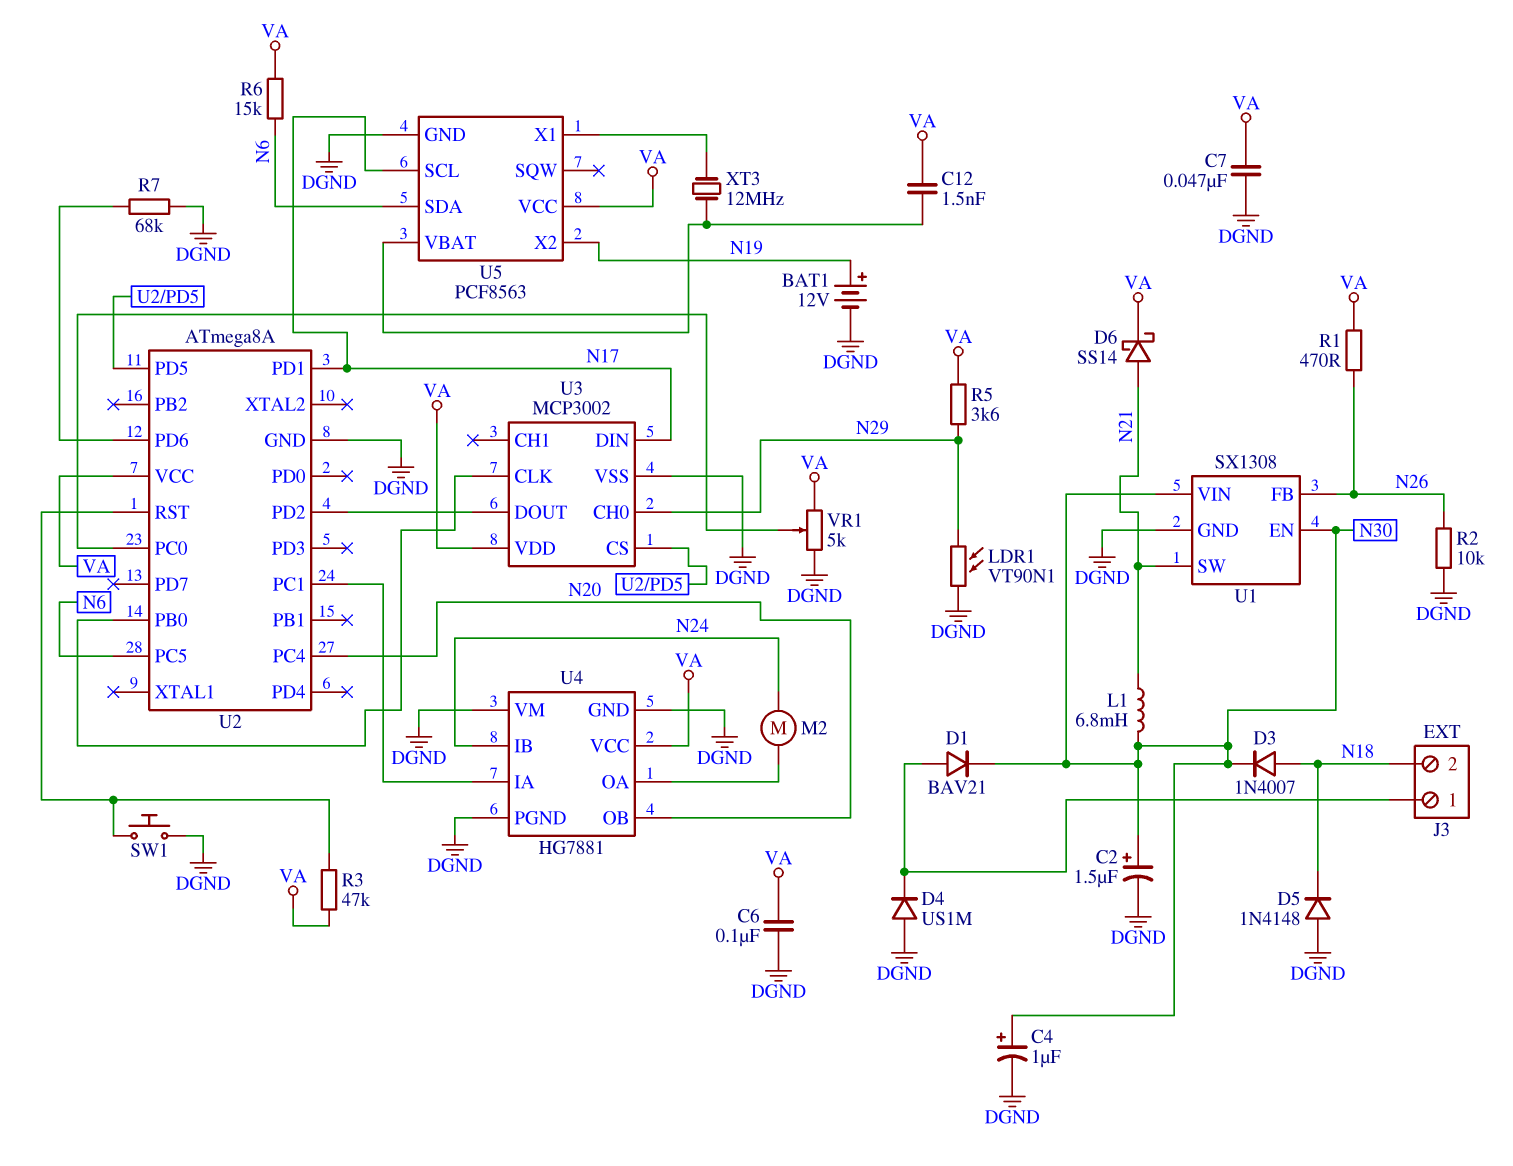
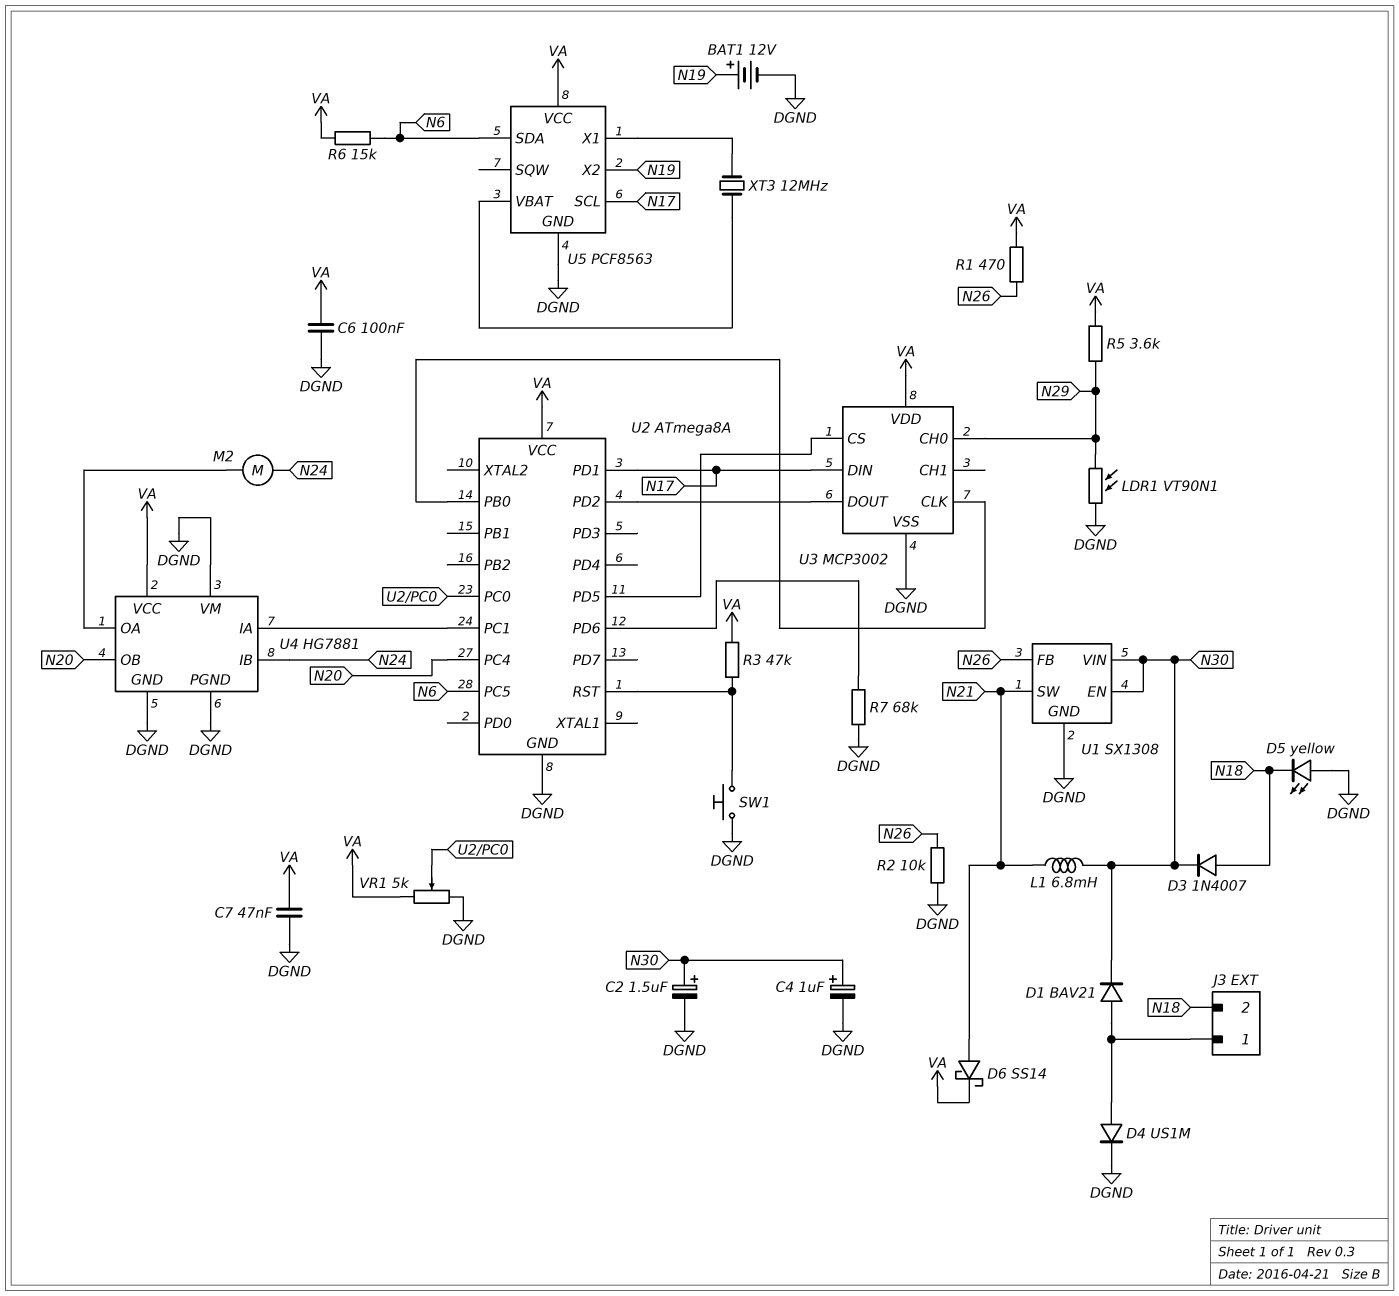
C12: 1.5nF (U5/VBAT, VA) -> none
D4: diode US1M (A DGND, K J3/1) -> diode US1M (A J3/1, K DGND)
D5: diode 1N4148 (A DGND, K N18) -> LED yellow (A DGND, K N18)

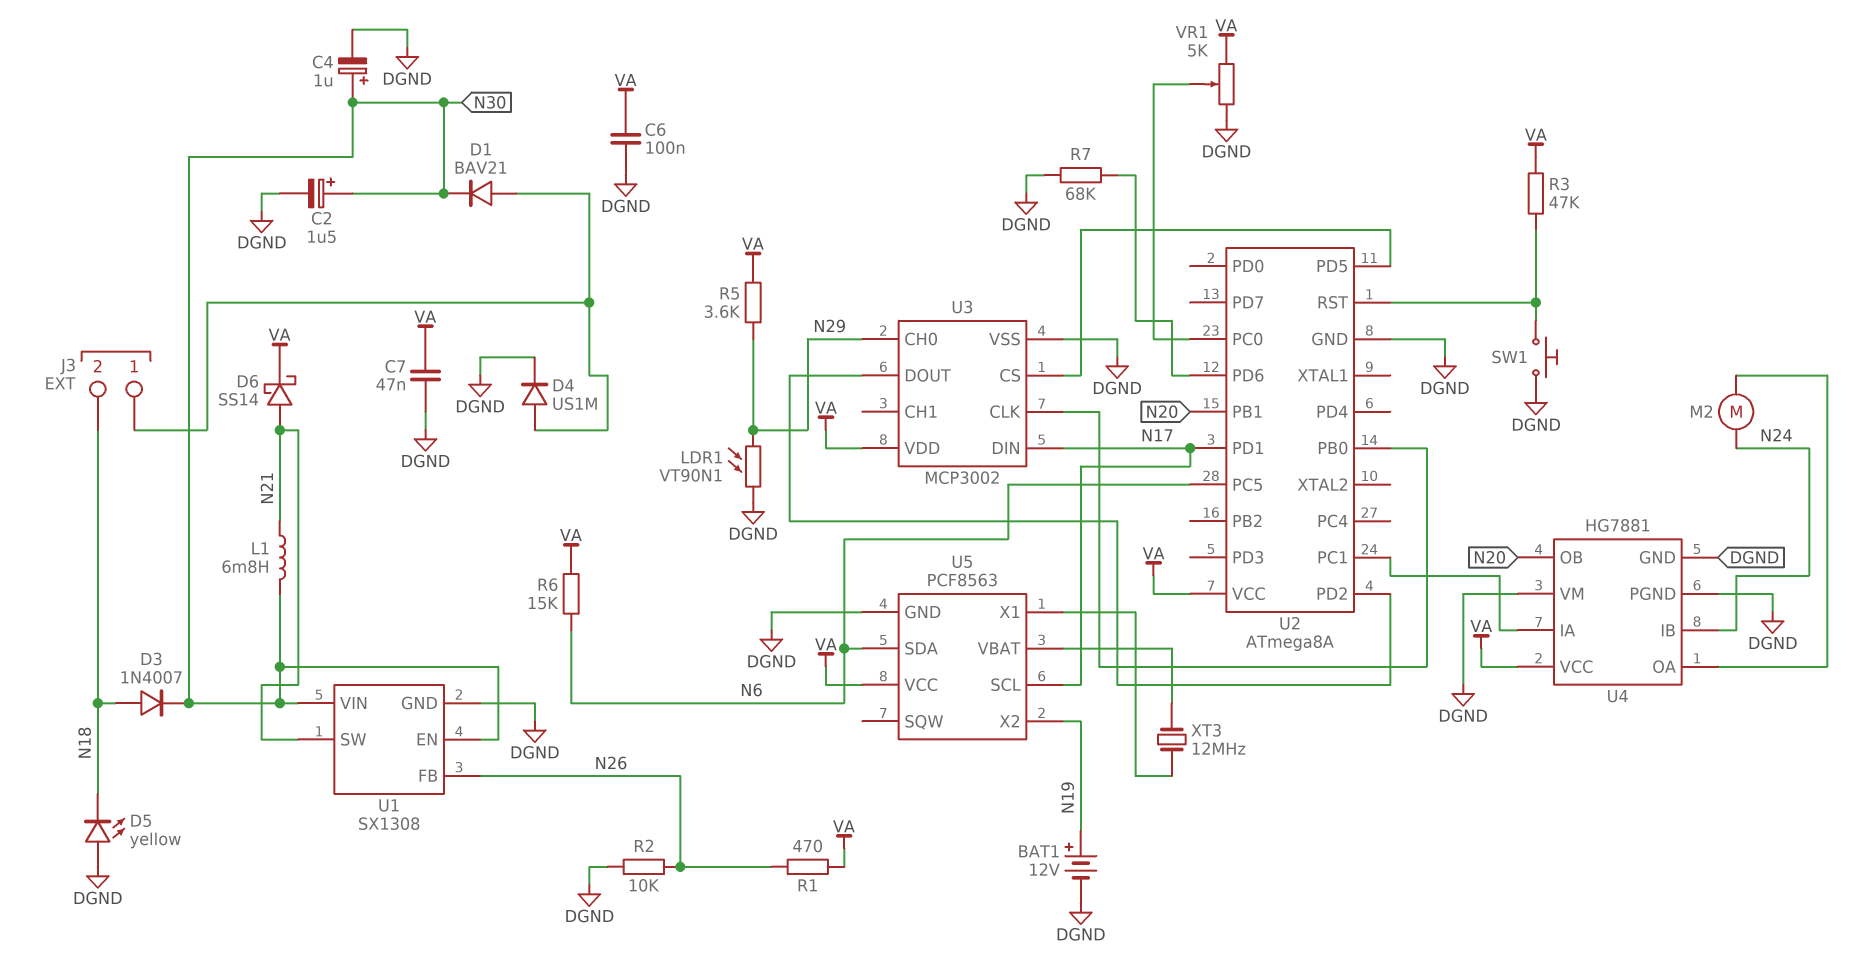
U2 pin PB1: none -> N20
U2 pin PC4: N20 -> none

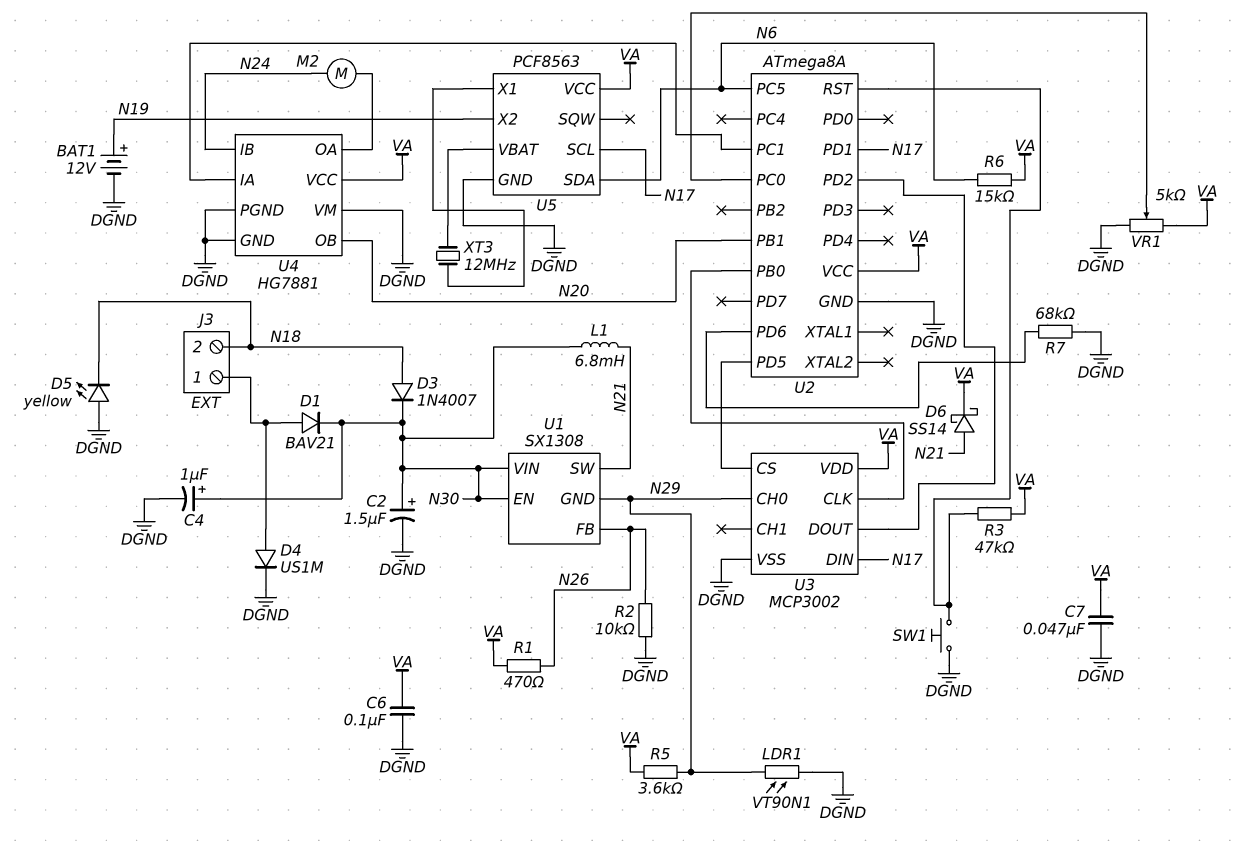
U1 pin GND: DGND -> N29

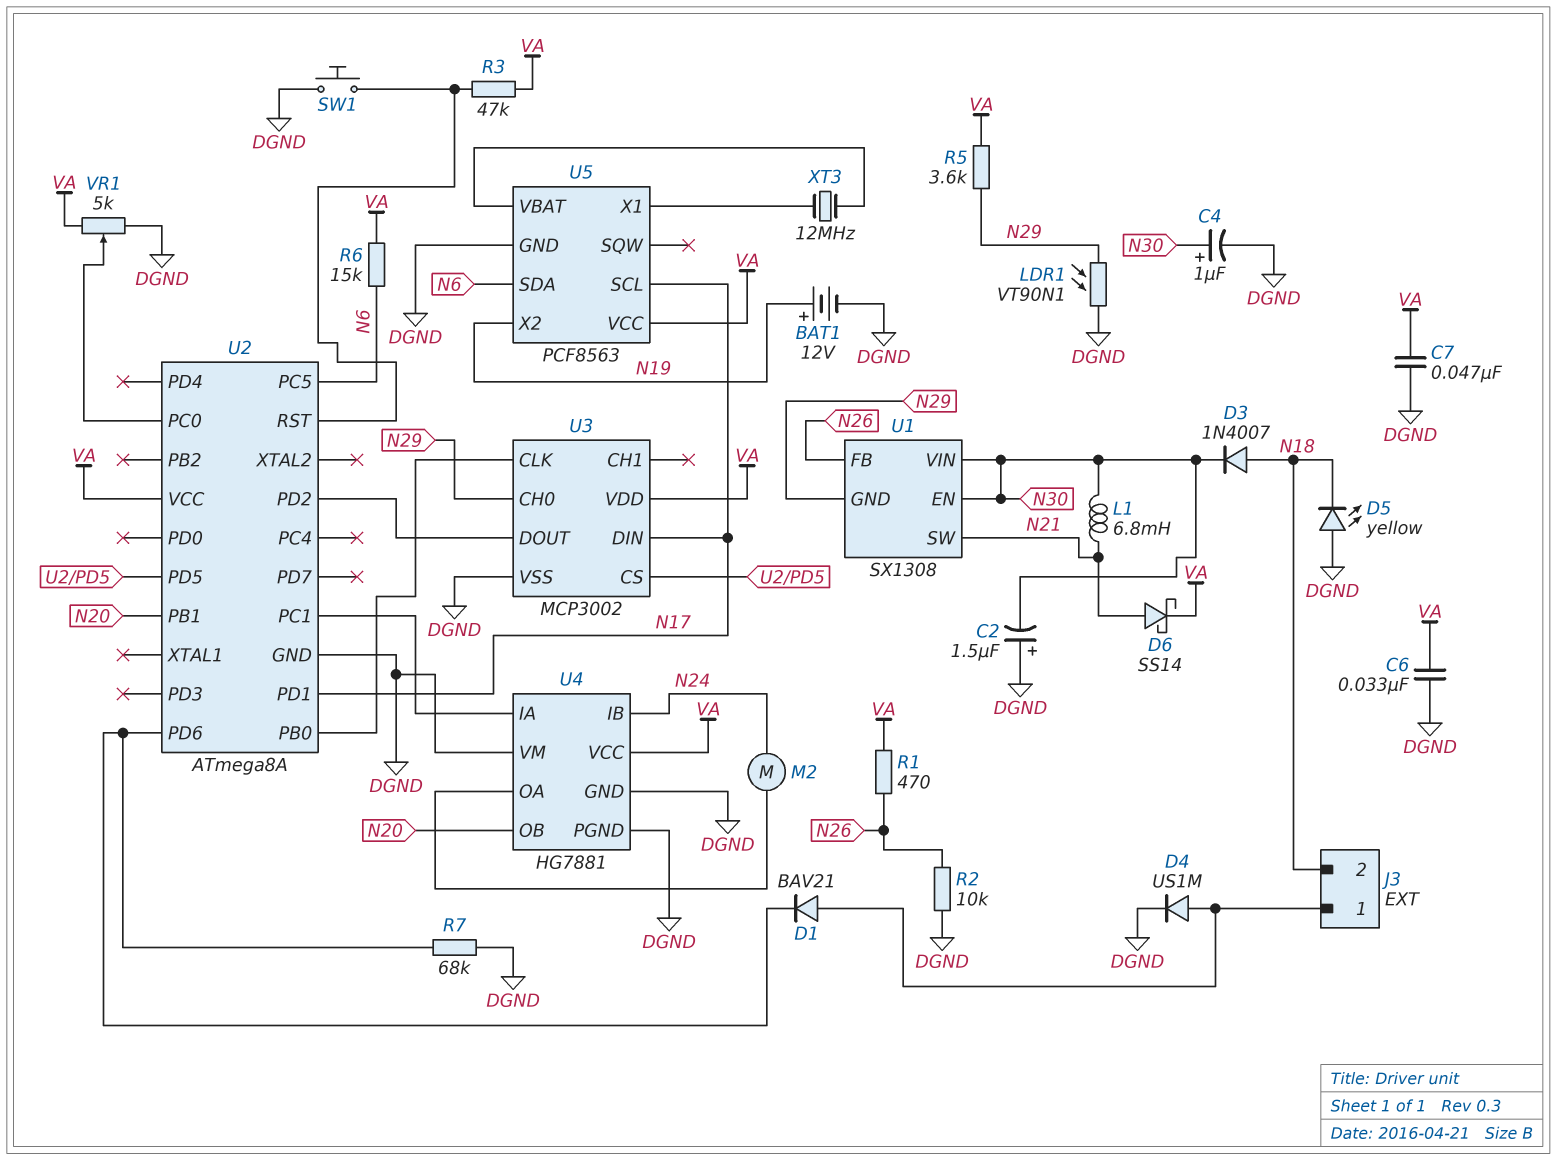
C2: 1.5uF (plus N30, minus DGND) -> 1.5uF (plus DGND, minus N30)
C6: 100nF (DGND, VA) -> 33nF (DGND, VA)
D1: diode BAV21 (A J3/1, K N30) -> diode BAV21 (A J3/1, K U2/PD6)

